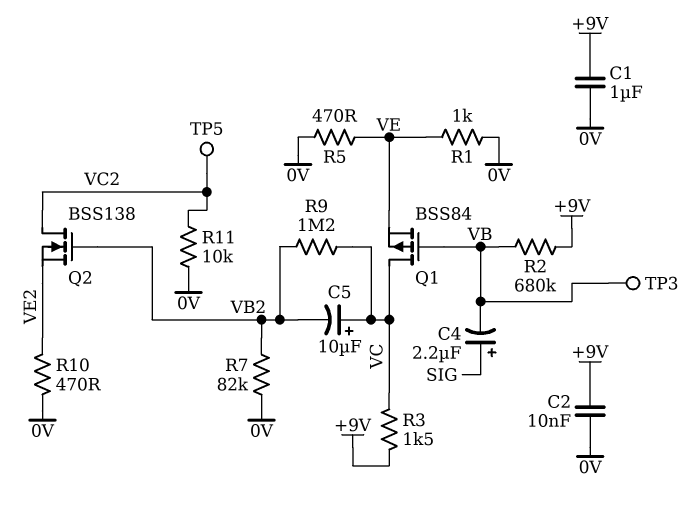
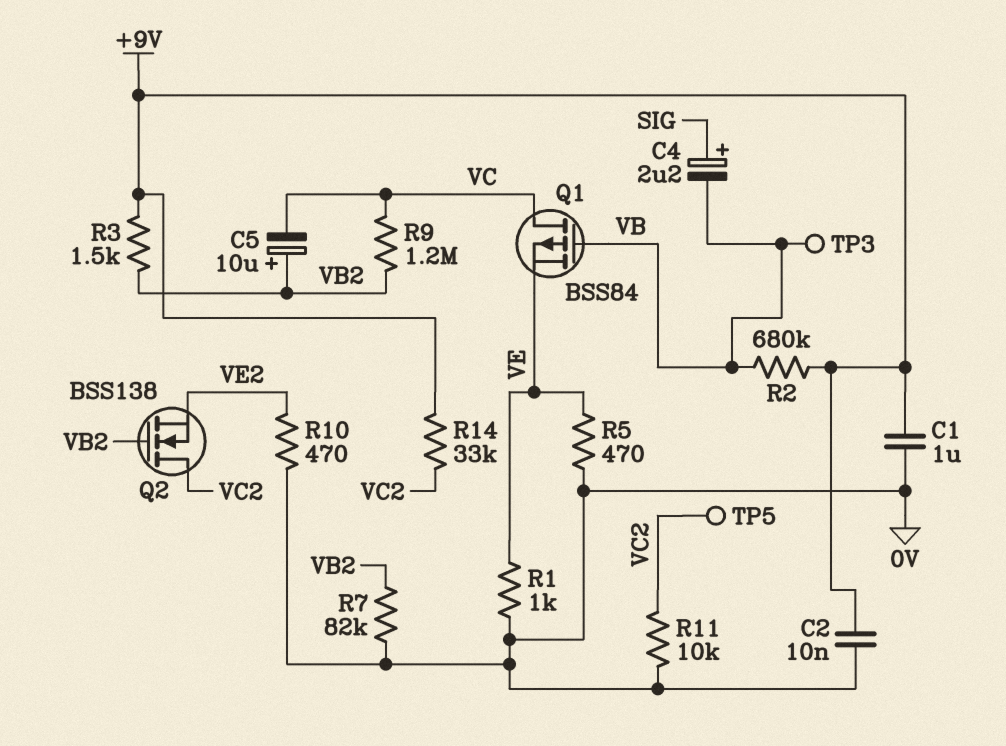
C5: 10uF (plus VC, minus VB2) -> 10uF (plus VB2, minus VC)
R3: 1.5k (+9V, VC) -> 1.5k (+9V, VB2)
R14: none -> 33k (+9V, VC2)

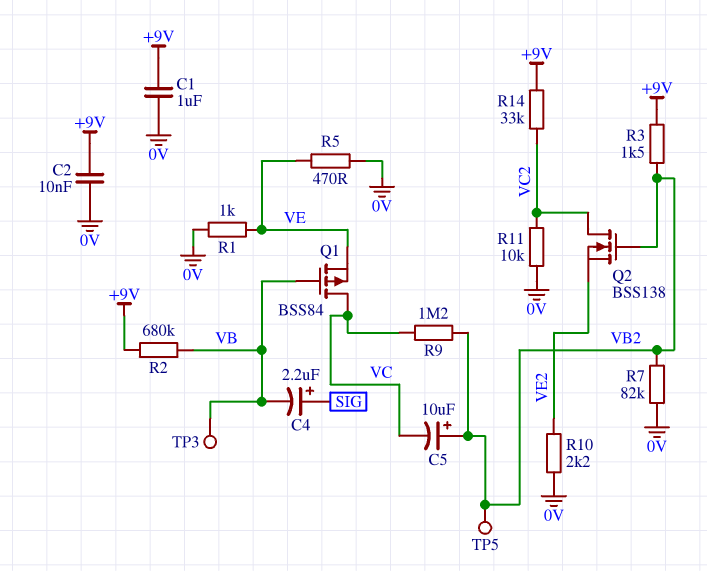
R10: 470 (0V, VE2) -> 2.2k (0V, VE2)
TP5: test point (VC2) -> test point (VB2)

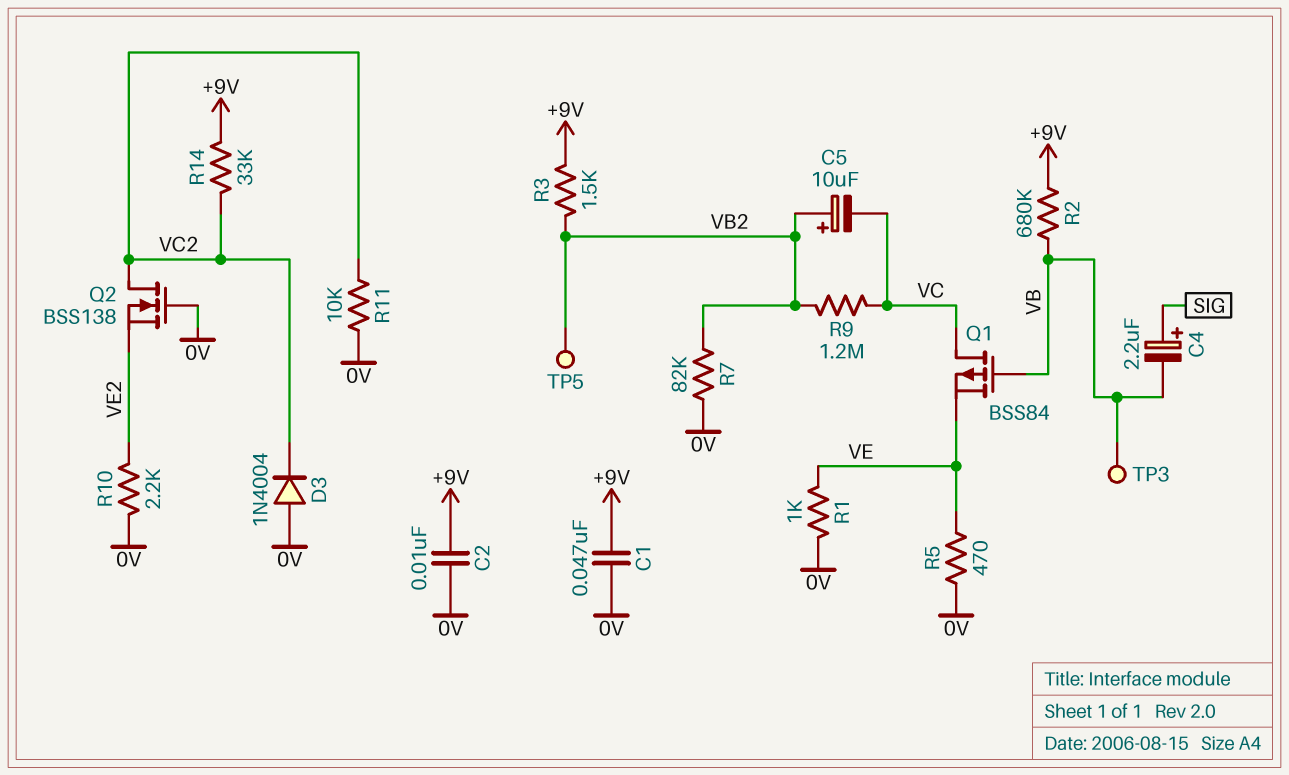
C1: 1uF (+9V, 0V) -> 47nF (+9V, 0V)
D3: none -> diode 1N4004 (A 0V, K VC2)
Q2: NMOS BSS138 (G VB2, D VC2, S VE2) -> NMOS BSS138 (G 0V, D VC2, S VE2)

